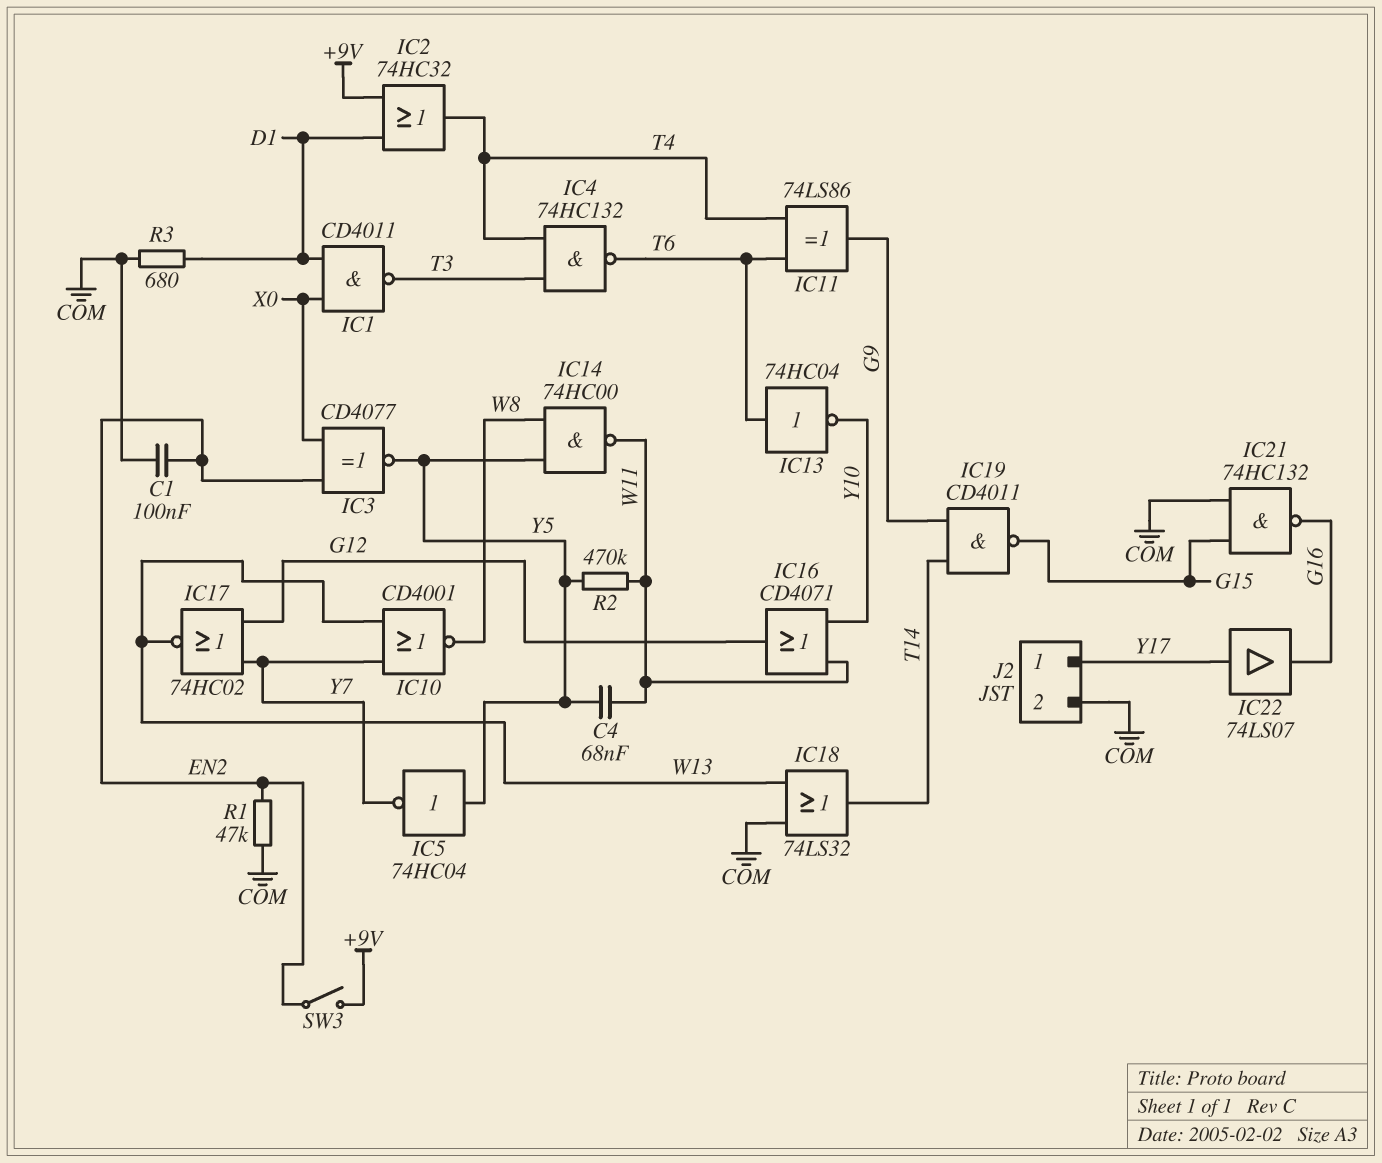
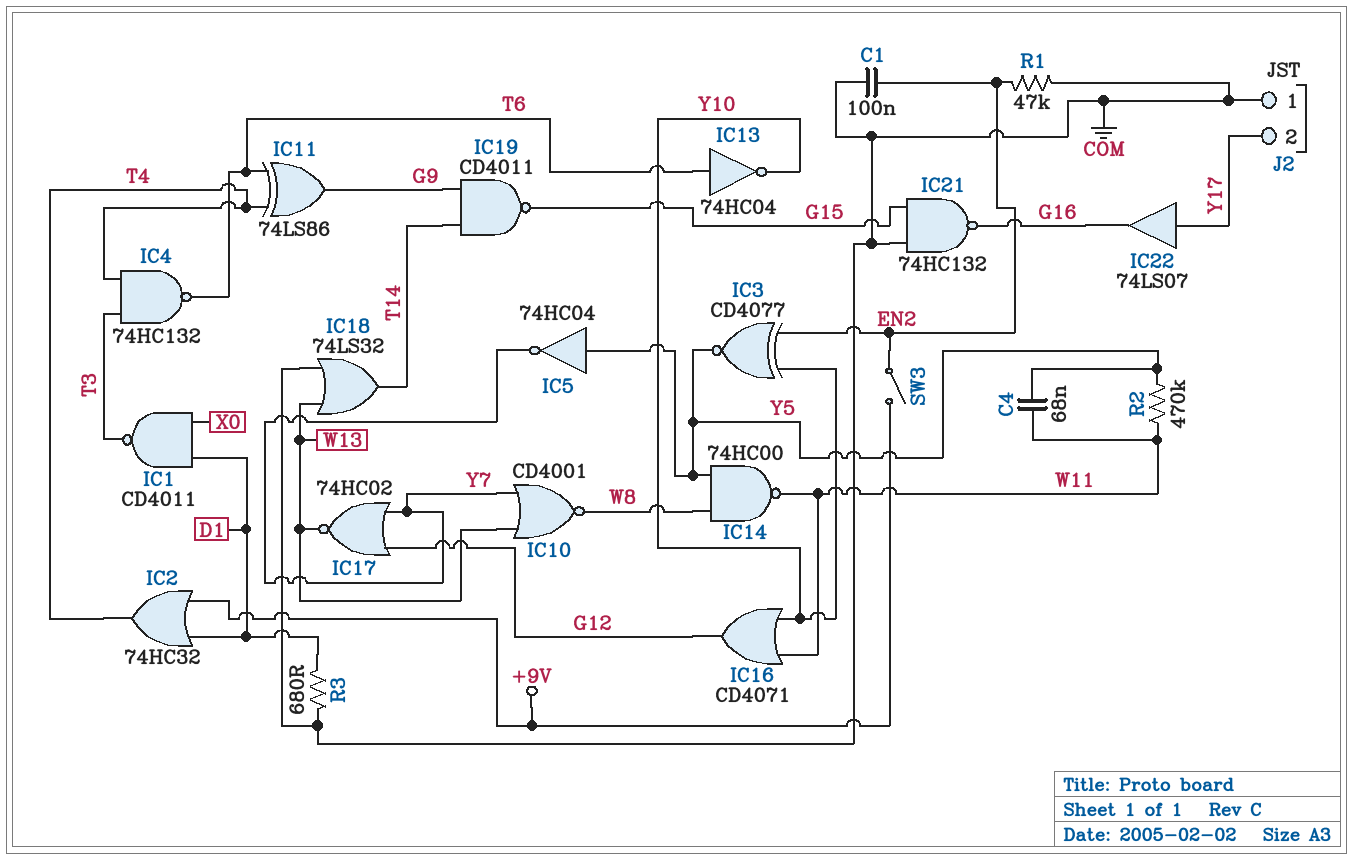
IC3: XNOR CD4077 (in EN2, in X0, out Y5) -> XNOR CD4077 (in EN2, in Y10, out Y5)
J2 pin 1: Y17 -> COM
J2 pin 2: COM -> Y17

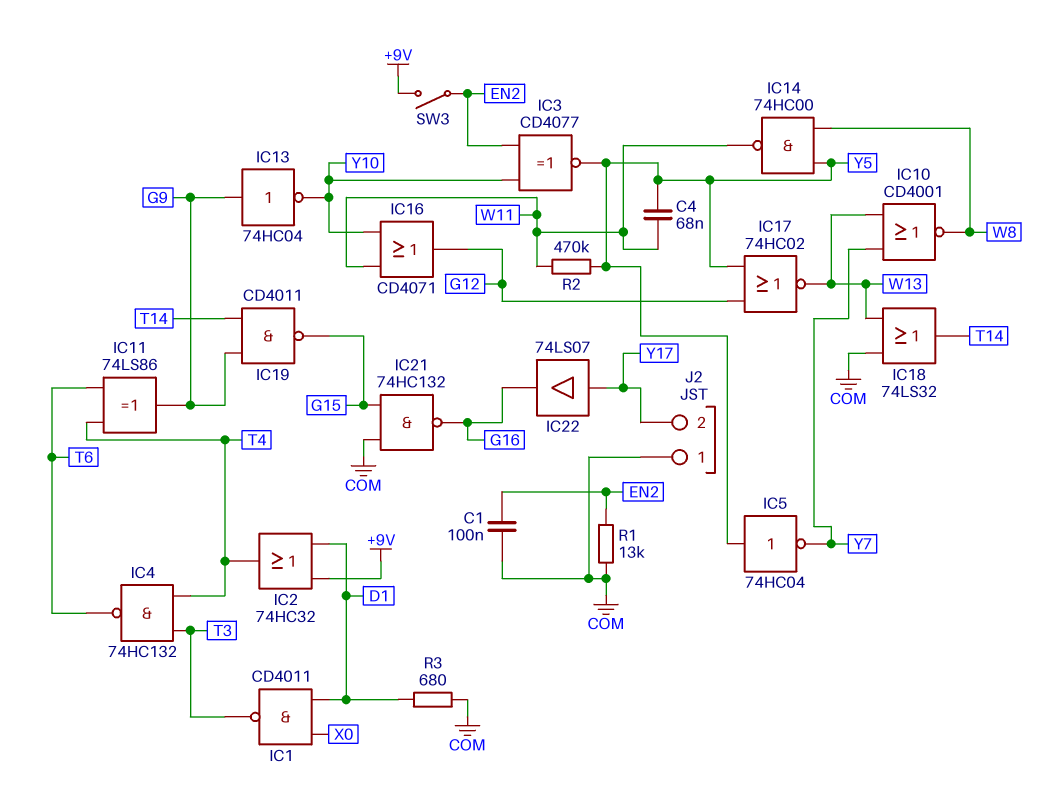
IC13: NOT 74HC04 (in T6, out Y10) -> NOT 74HC04 (in G9, out Y10)
IC17: NOR 74HC02 (in G12, in Y7, out W13) -> NOR 74HC02 (in G12, in Y5, out W13)
R1: 47k (COM, EN2) -> 13k (COM, EN2)

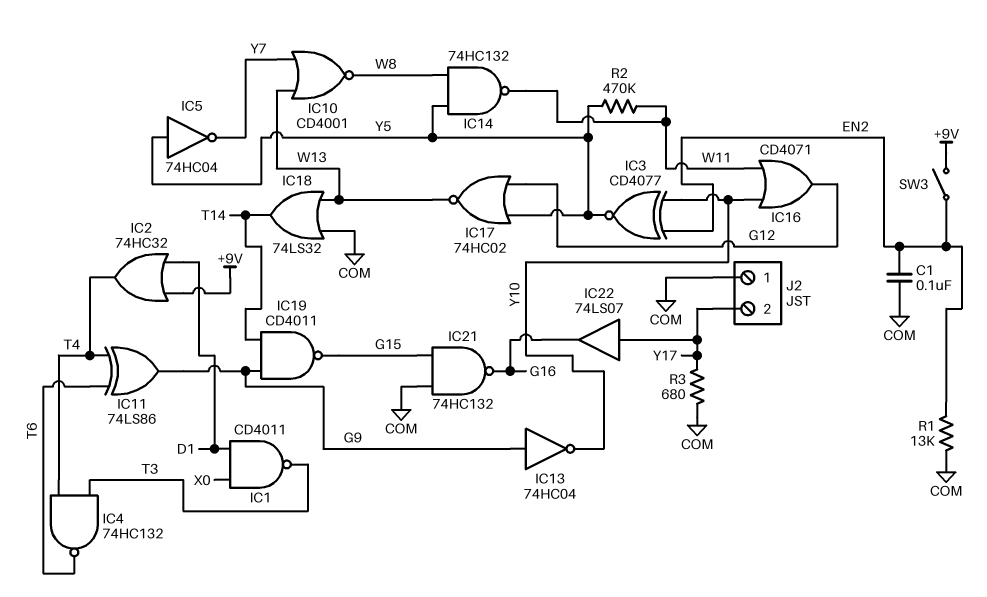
C4: 68nF (W11, Y5) -> none
IC14: NAND 74HC00 (in W8, in Y5, out W11) -> NAND 74HC132 (in W8, in Y5, out W11)
R3: 680 (COM, D1) -> 680 (COM, Y17)

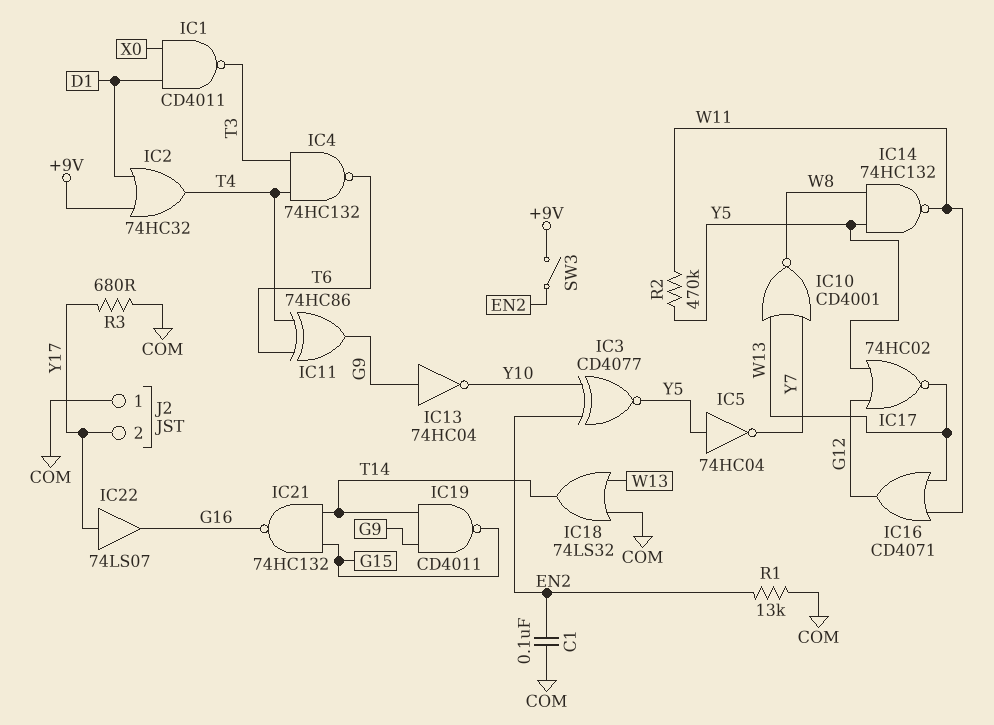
IC11: XOR 74LS86 (in T4, in T6, out G9) -> XOR 74HC86 (in T4, in T6, out G9)
IC16: OR CD4071 (in W11, in Y10, out G12) -> OR CD4071 (in W11, in W13, out G12)
IC21: NAND 74HC132 (in COM, in G15, out G16) -> NAND 74HC132 (in G15, in T14, out G16)

